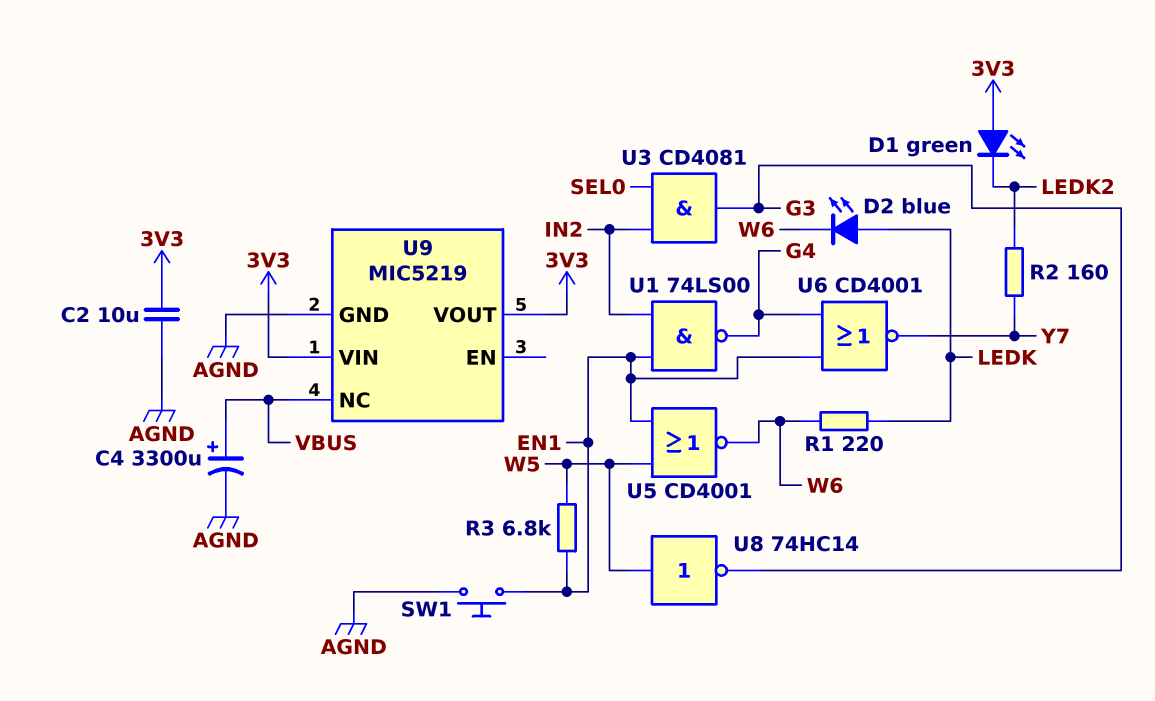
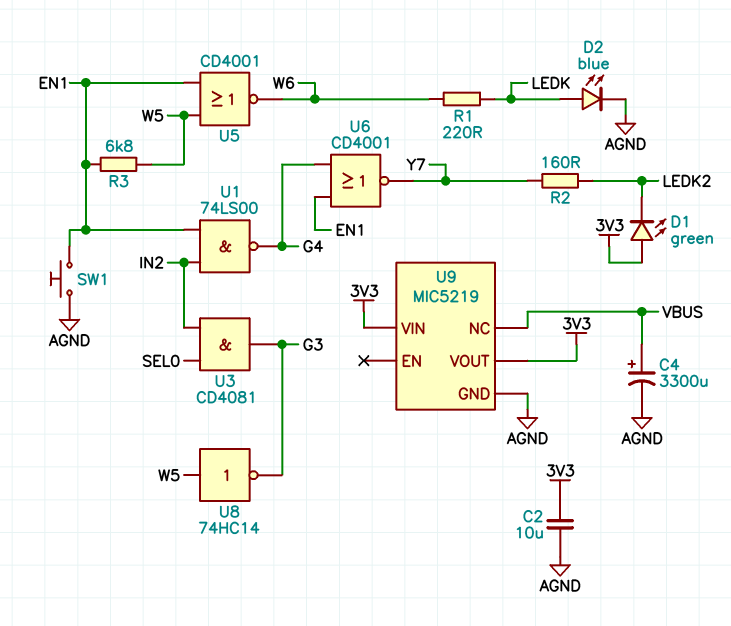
D2: LED blue (A LEDK, K W6) -> LED blue (A LEDK, K AGND)

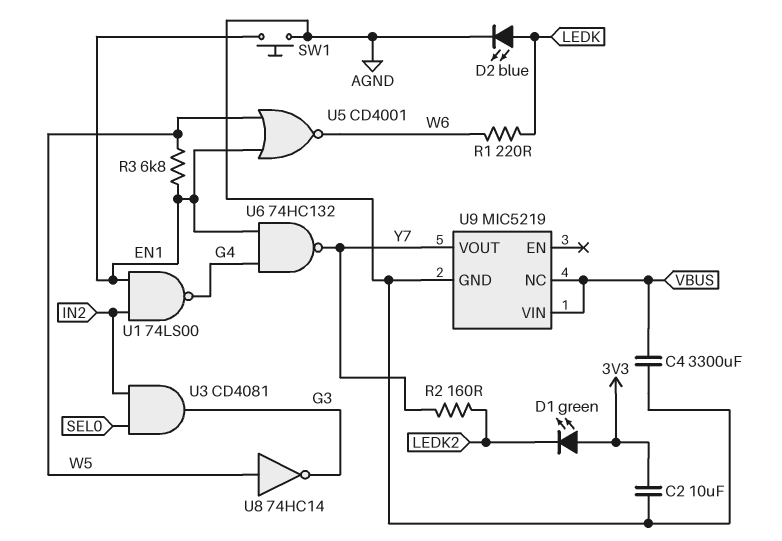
C4: 3300uF (plus VBUS, minus AGND) -> 3300uF (AGND, VBUS)
U6: NOR CD4001 (in EN1, in G4, out Y7) -> NAND 74HC132 (in EN1, in G4, out Y7)
U9 pin VIN: 3V3 -> VBUS
U9 pin VOUT: 3V3 -> Y7

